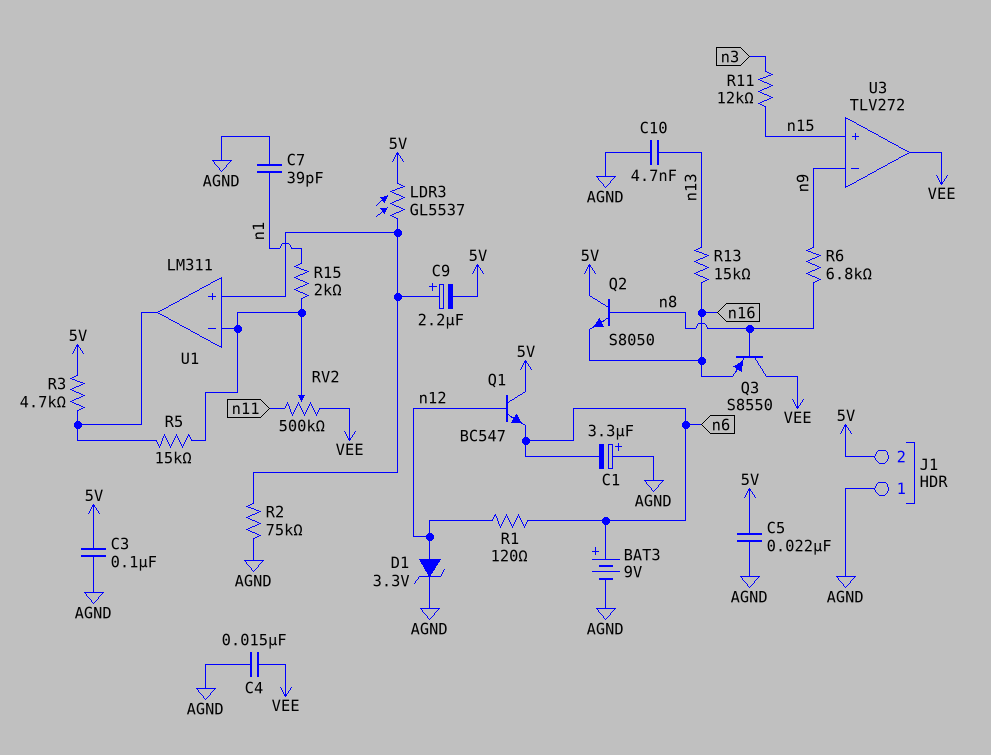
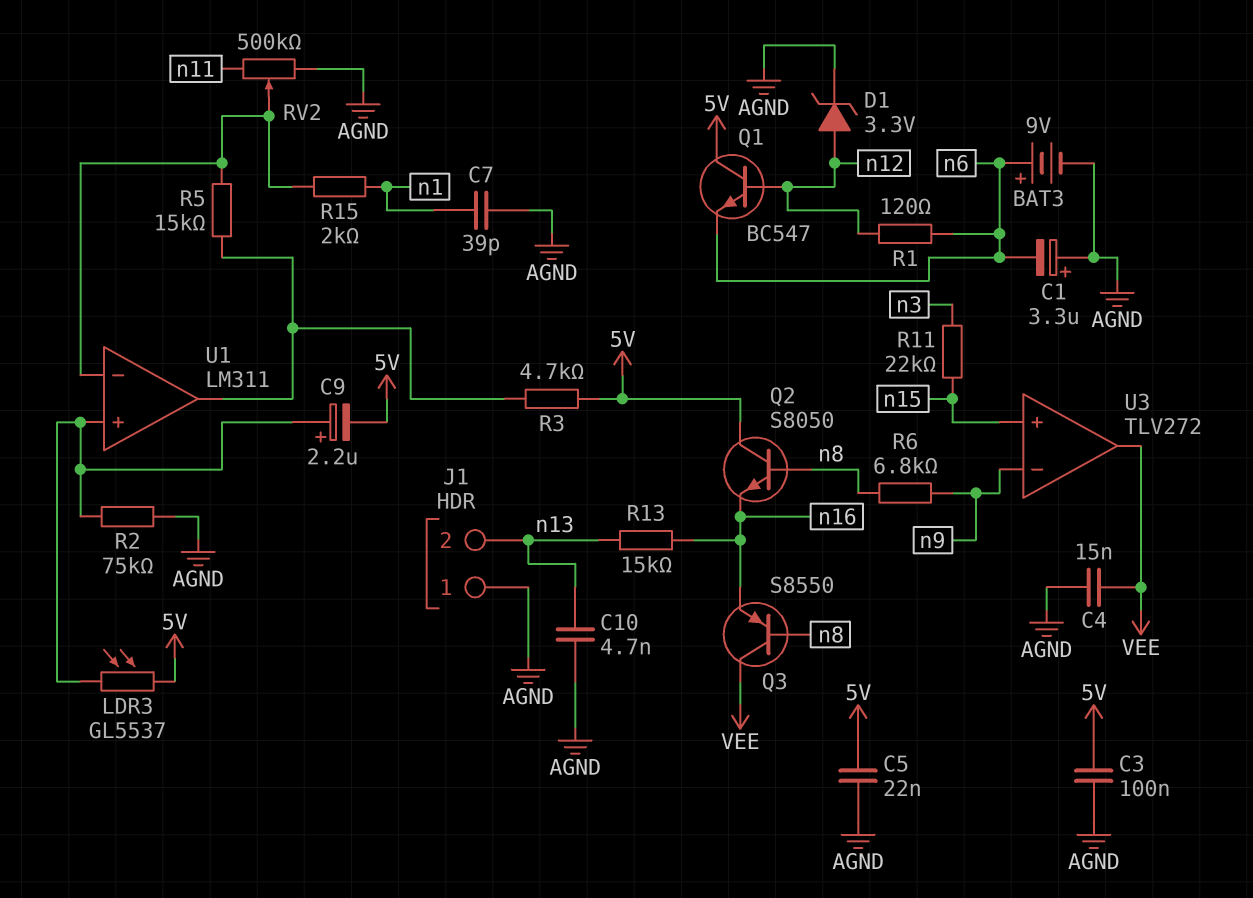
J1 pin 2: 5V -> n13
R11: 12k (n3, n15) -> 22k (n3, n15)
RV2: 500k (VEE, n11, wiper U1/in-) -> 500k (AGND, n11, wiper U1/in-)

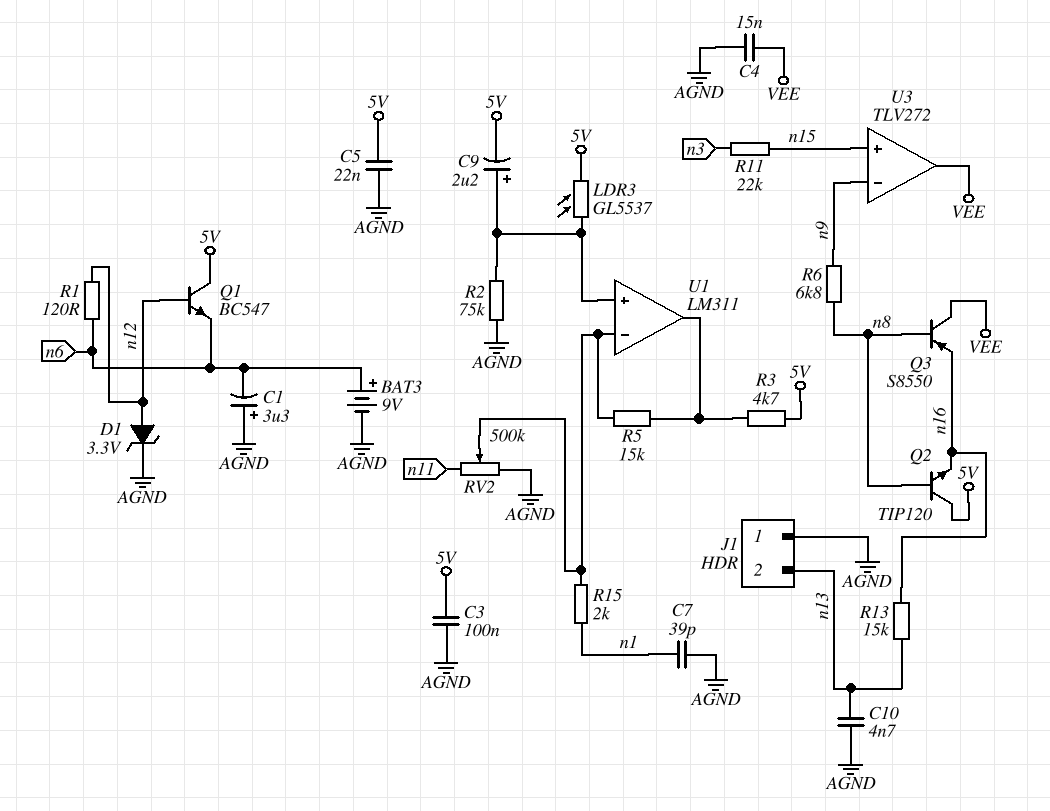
Q2: NPN S8050 (B n8, C 5V, E n16) -> NPN TIP120 (B n8, C 5V, E n16)

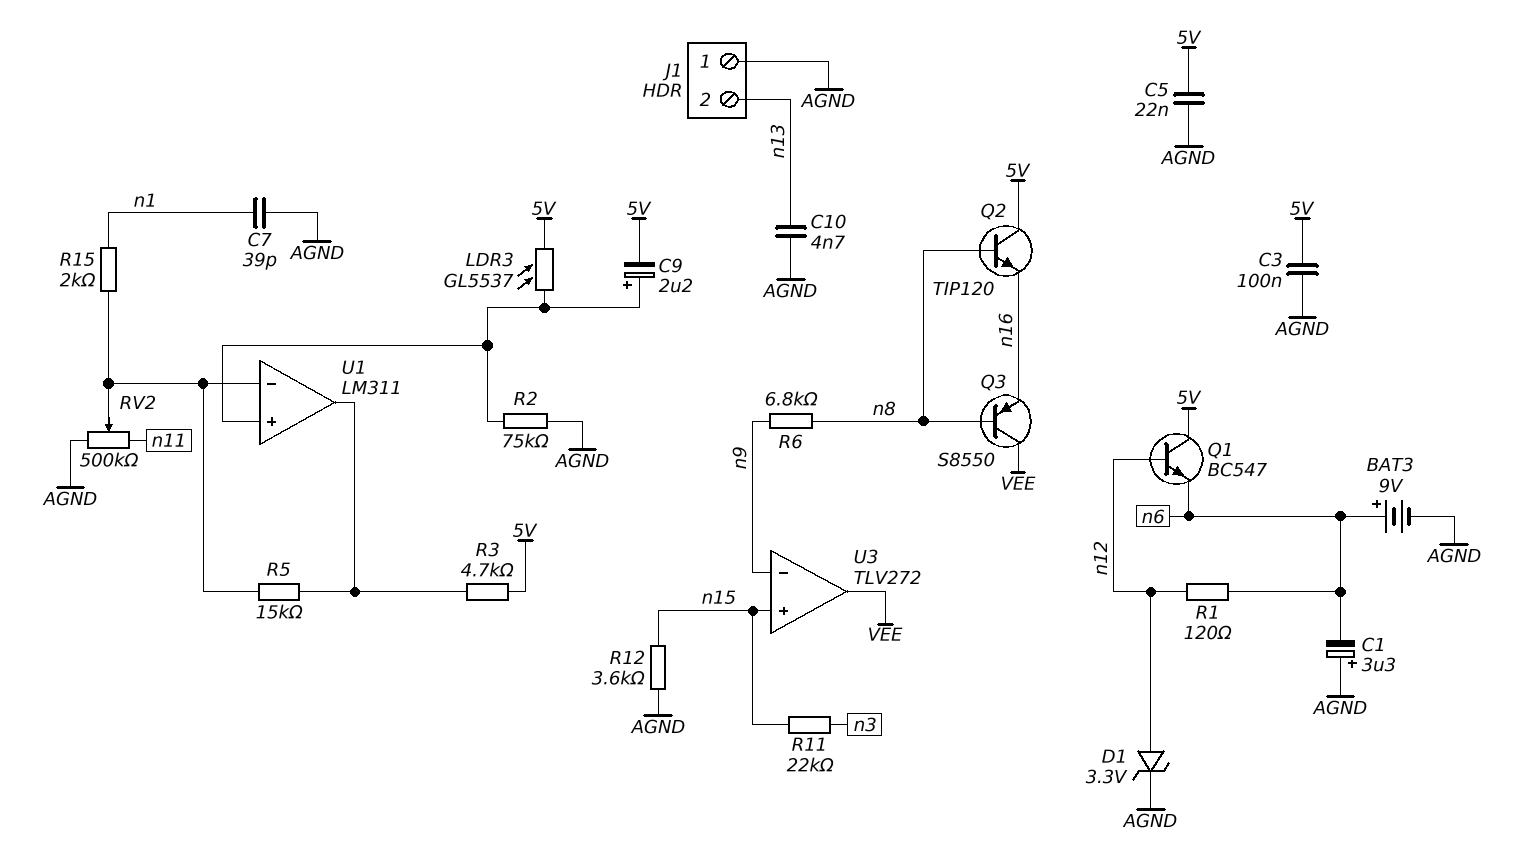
C4: 15nF (AGND, VEE) -> none
R12: none -> 3.6k (AGND, n15)
R13: 15k (n13, n16) -> none

